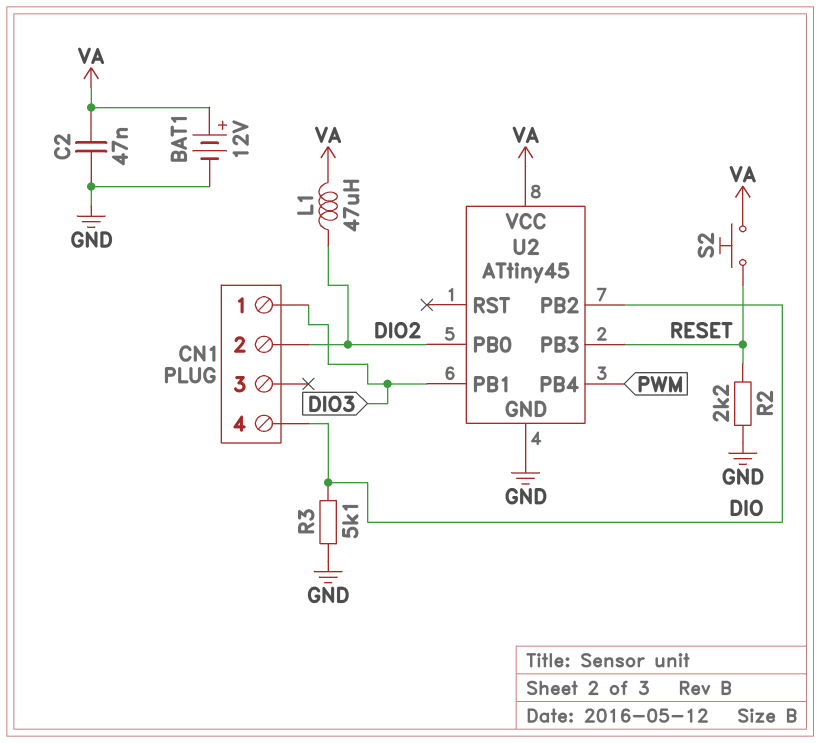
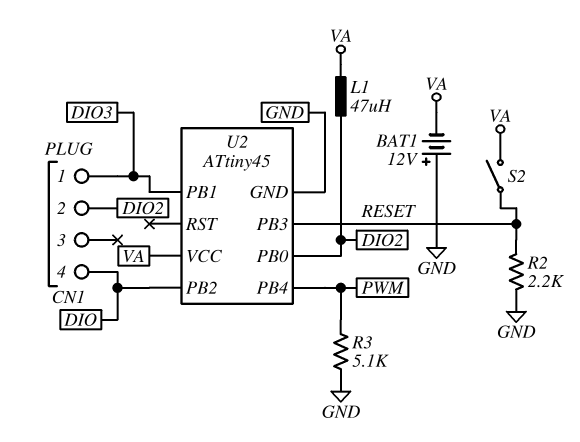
BAT1: 12V (plus VA, minus GND) -> 12V (plus GND, minus VA)
C2: 47nF (GND, VA) -> none
R3: 5.1k (DIO, GND) -> 5.1k (GND, PWM)
S2: button (RESET, VA) -> switch (RESET, VA)

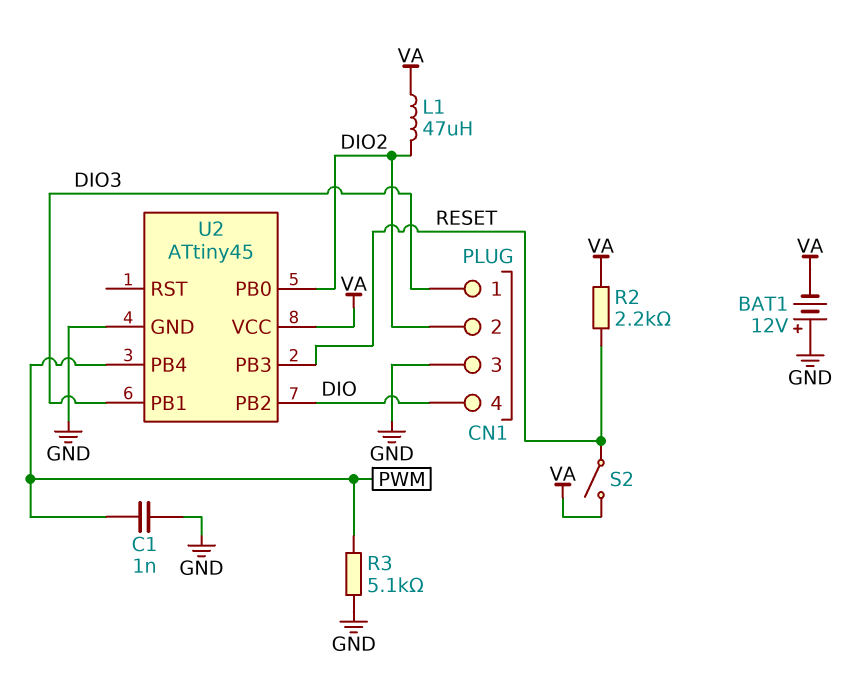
C1: none -> 1nF (GND, PWM)
CN1 pin 3: none -> GND
R2: 2.2k (GND, RESET) -> 2.2k (RESET, VA)

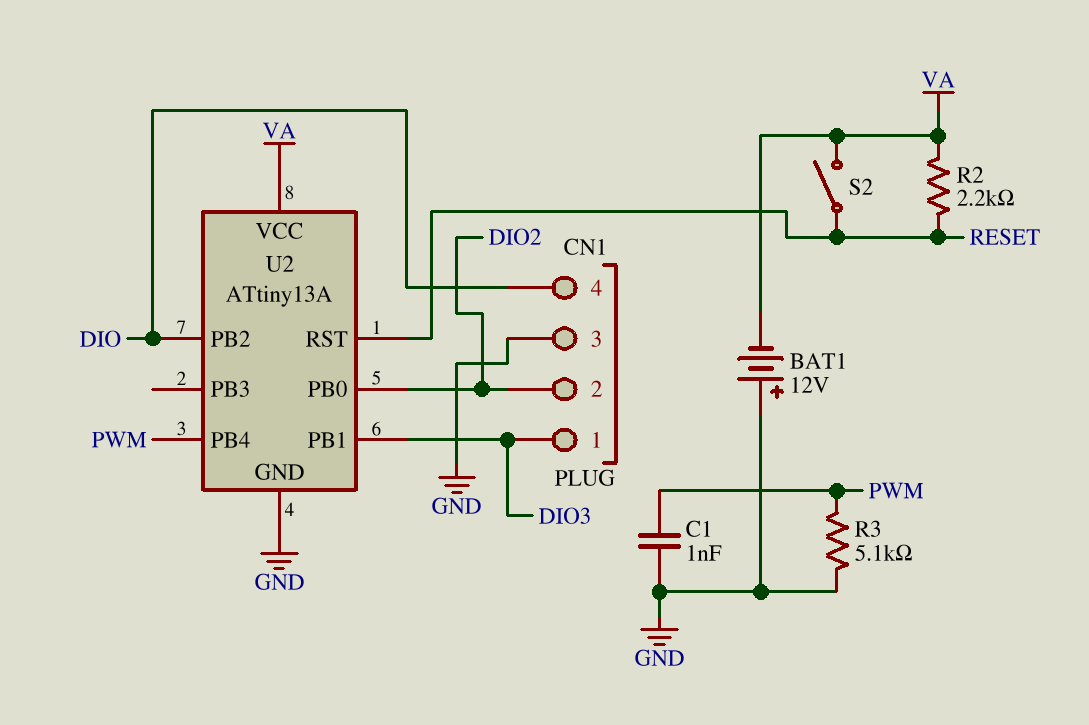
L1: 47uH (DIO2, VA) -> none
U2: ATtiny45 -> ATtiny13A
U2 pin PB3: RESET -> none
U2 pin RST: none -> RESET

